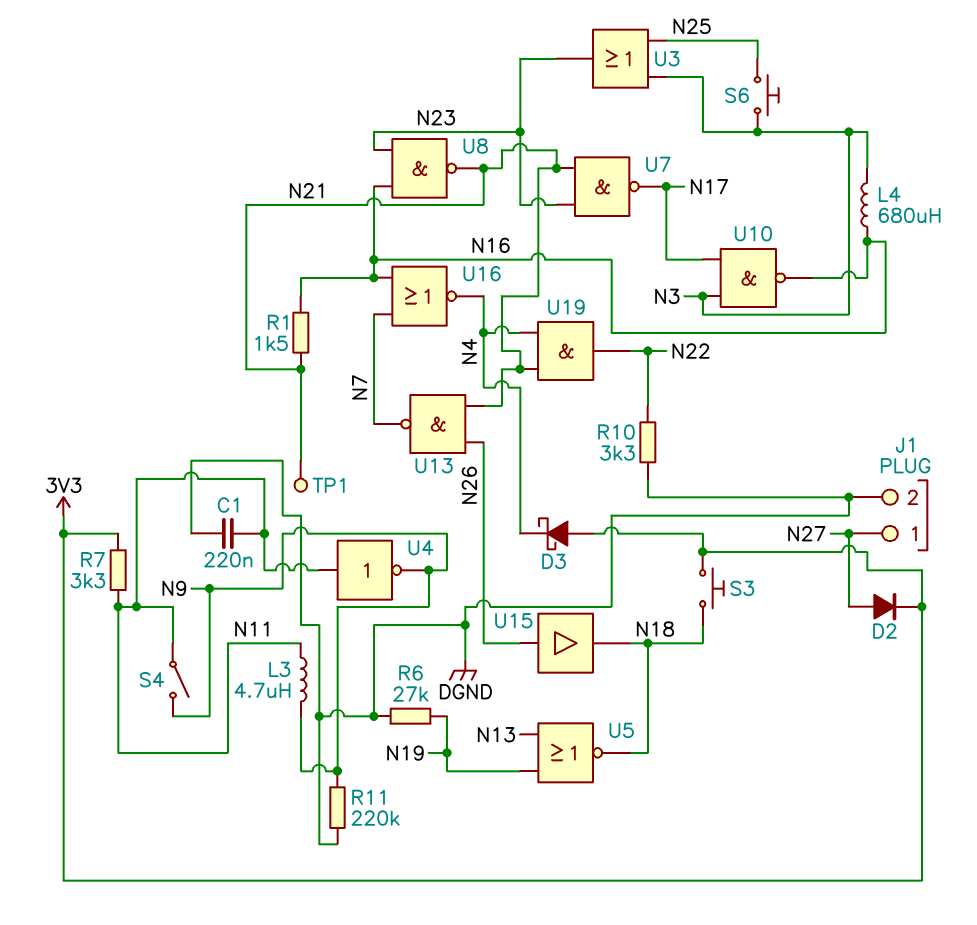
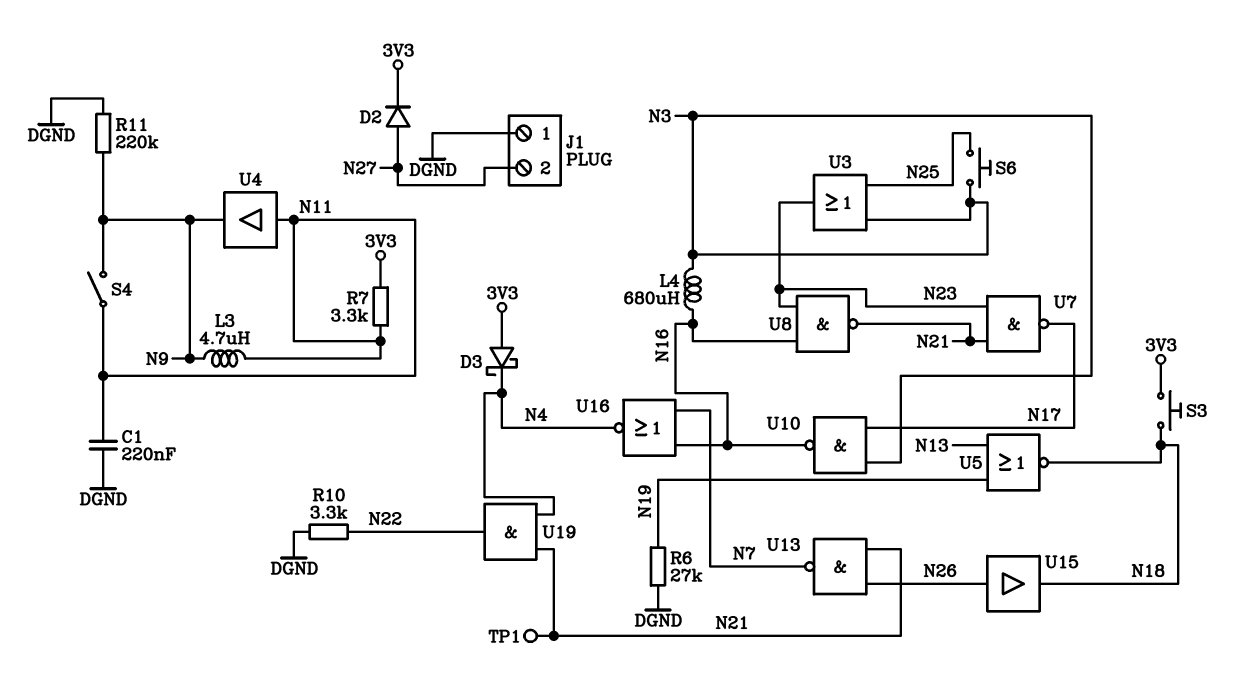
J1 pin 1: N27 -> DGND
J1 pin 2: DGND -> N27
R1: 1.5k (N16, N21) -> none
U4: NOT (in N11, out N9) -> buffer (in N11, out N9)

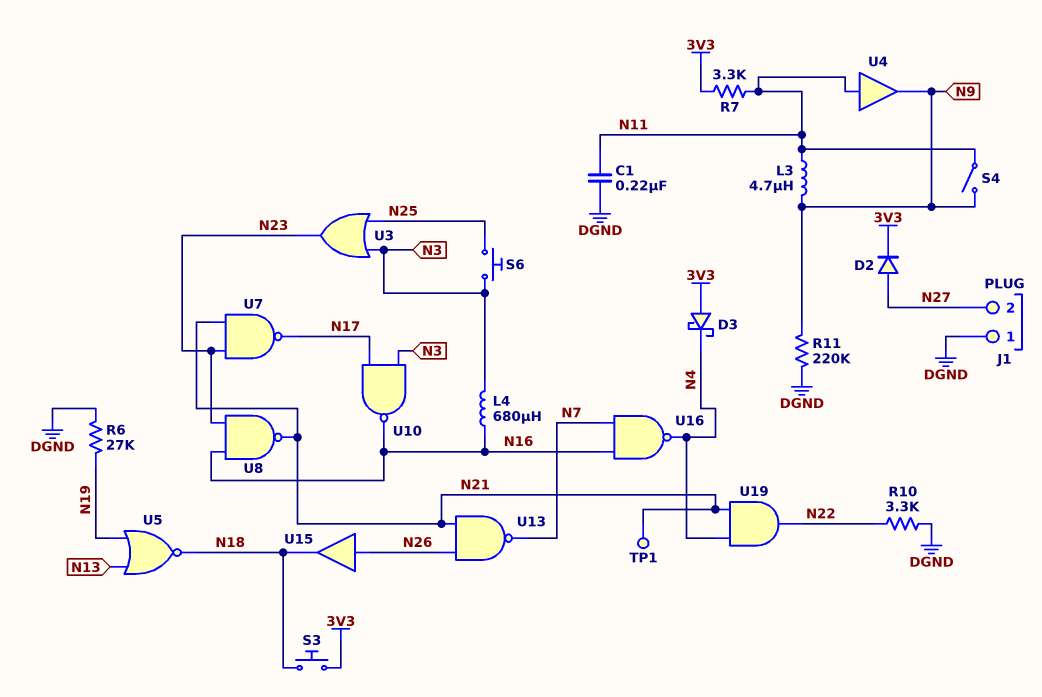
U16: NOR (in N7, in N16, out N4) -> NAND (in N7, in N16, out N4)

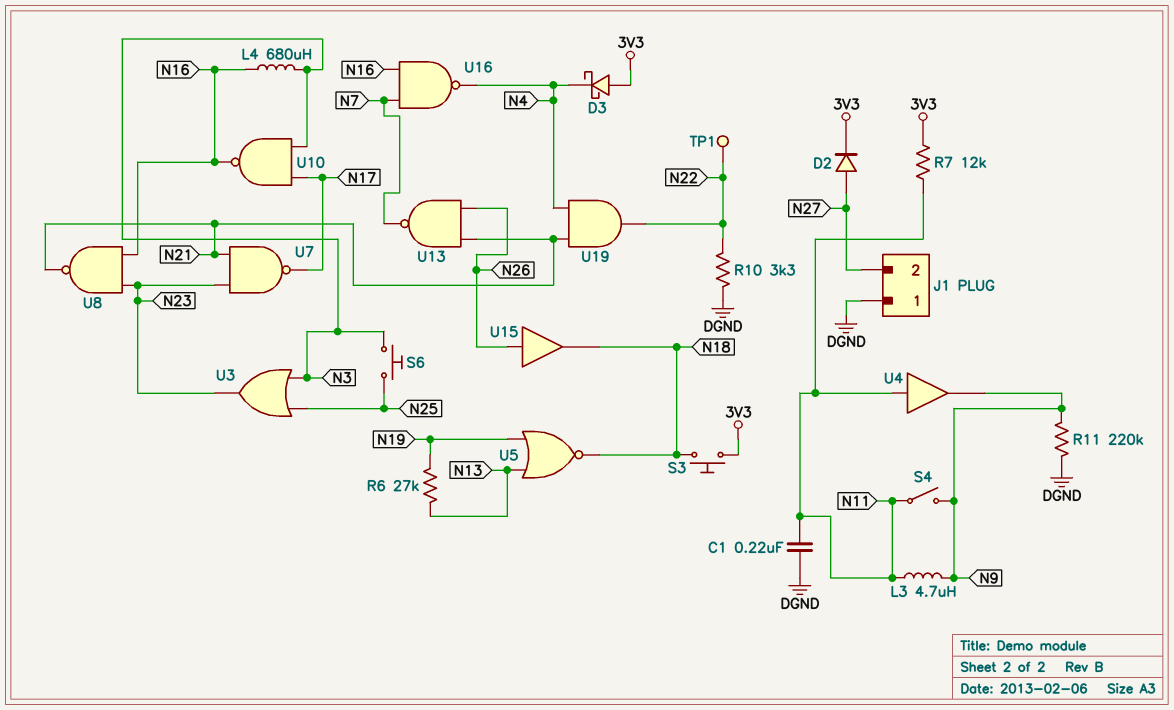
R6: 27k (DGND, N19) -> 27k (N13, N19)
R7: 3.3k (3V3, N11) -> 12k (3V3, N11)
TP1: test point (N21) -> test point (N22)

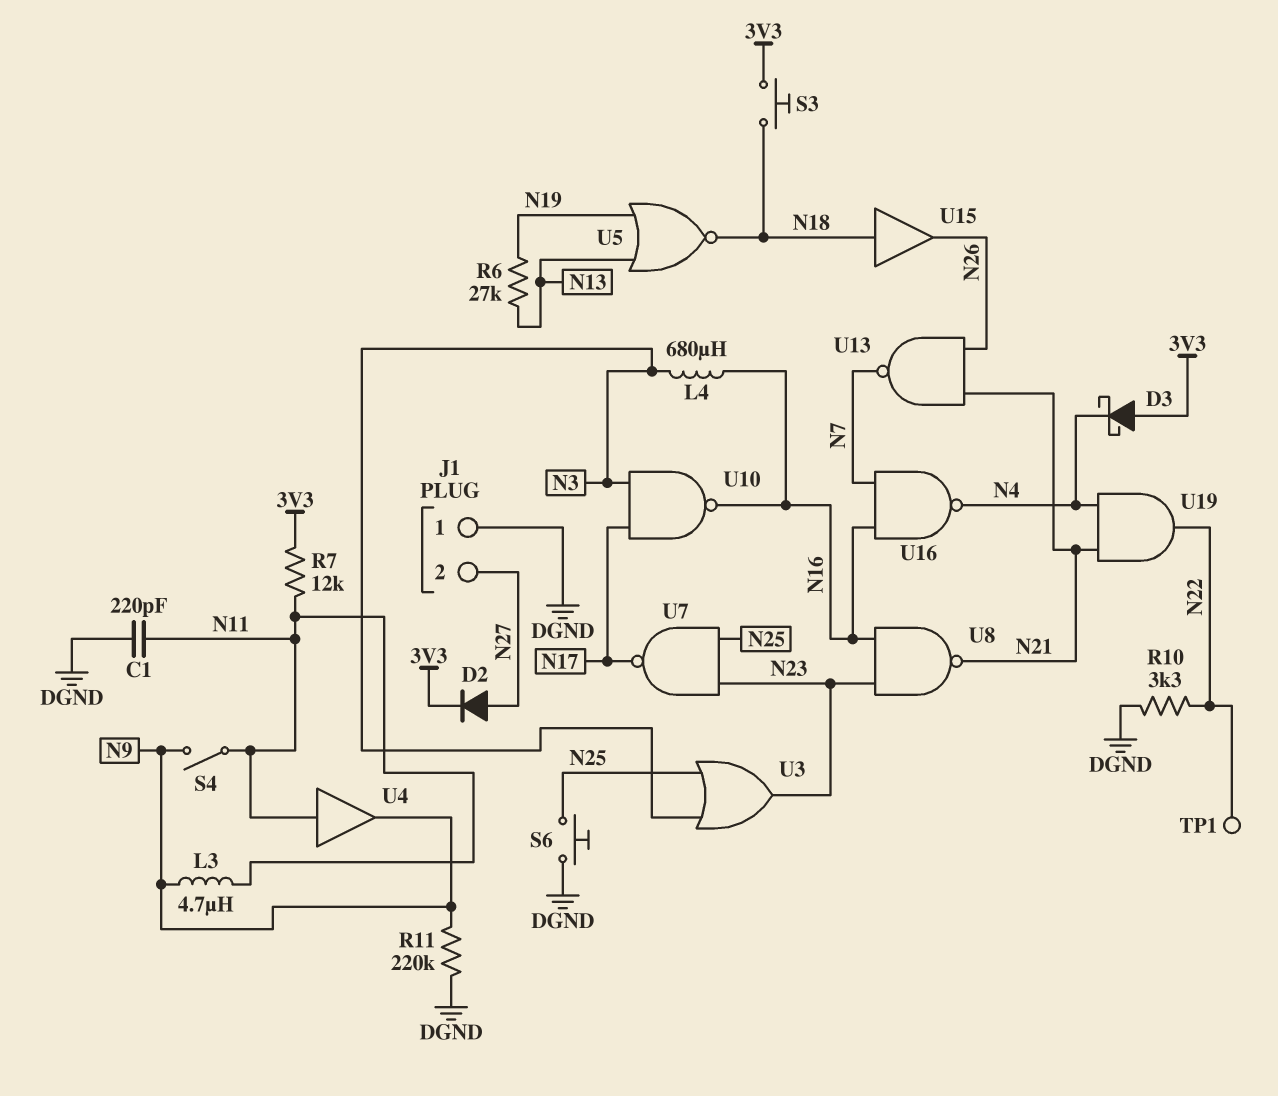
C1: 220nF (DGND, N11) -> 220pF (DGND, N11)
S6: button (N3, N25) -> button (DGND, N25)
U7: NAND (in N21, in N23, out N17) -> NAND (in N23, in N25, out N17)
U15: buffer (in N26, out N18) -> buffer (in N18, out N26)

